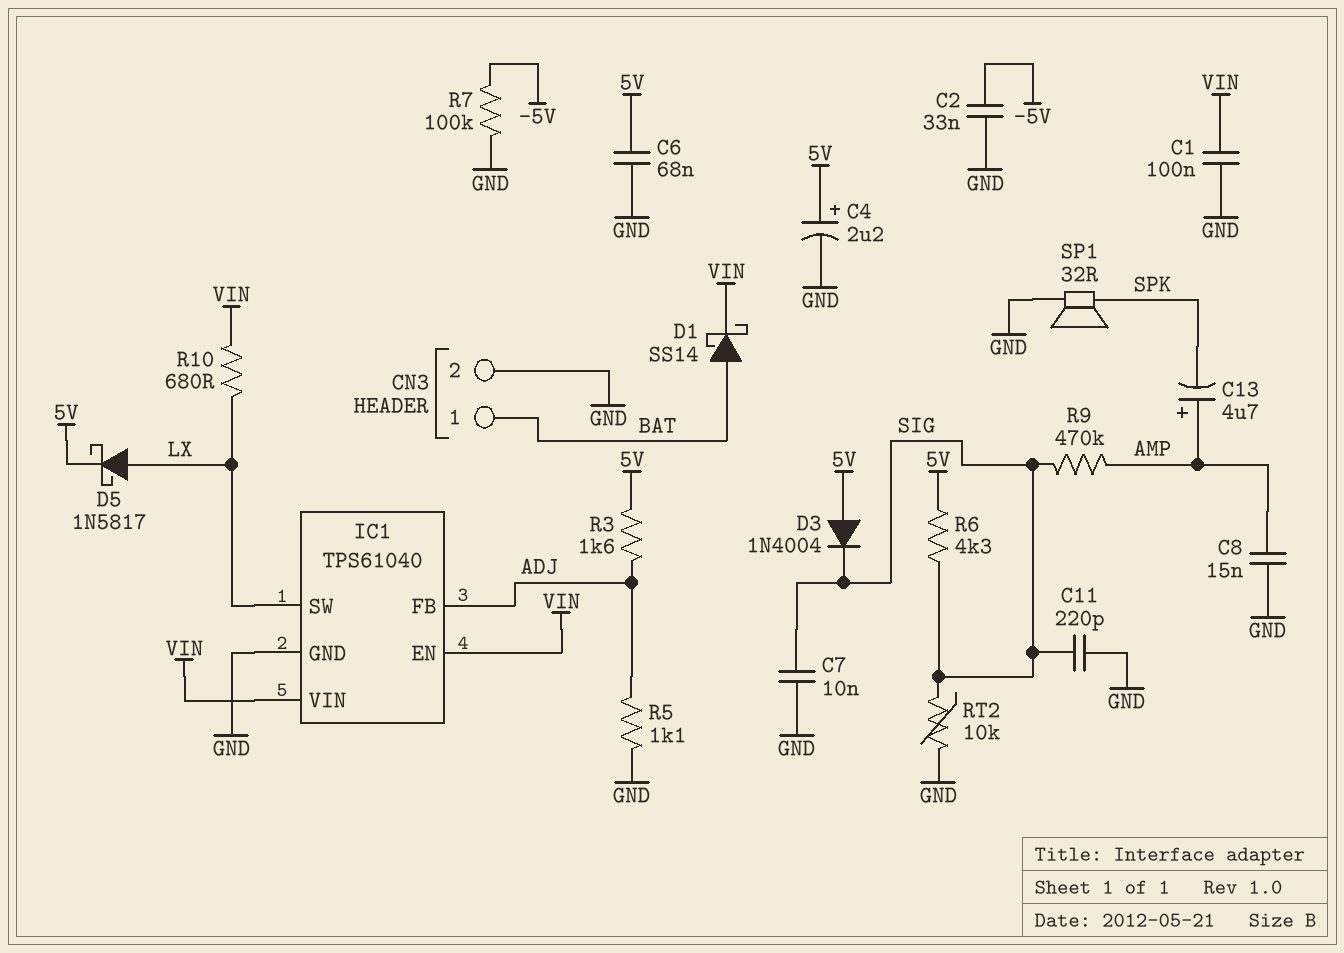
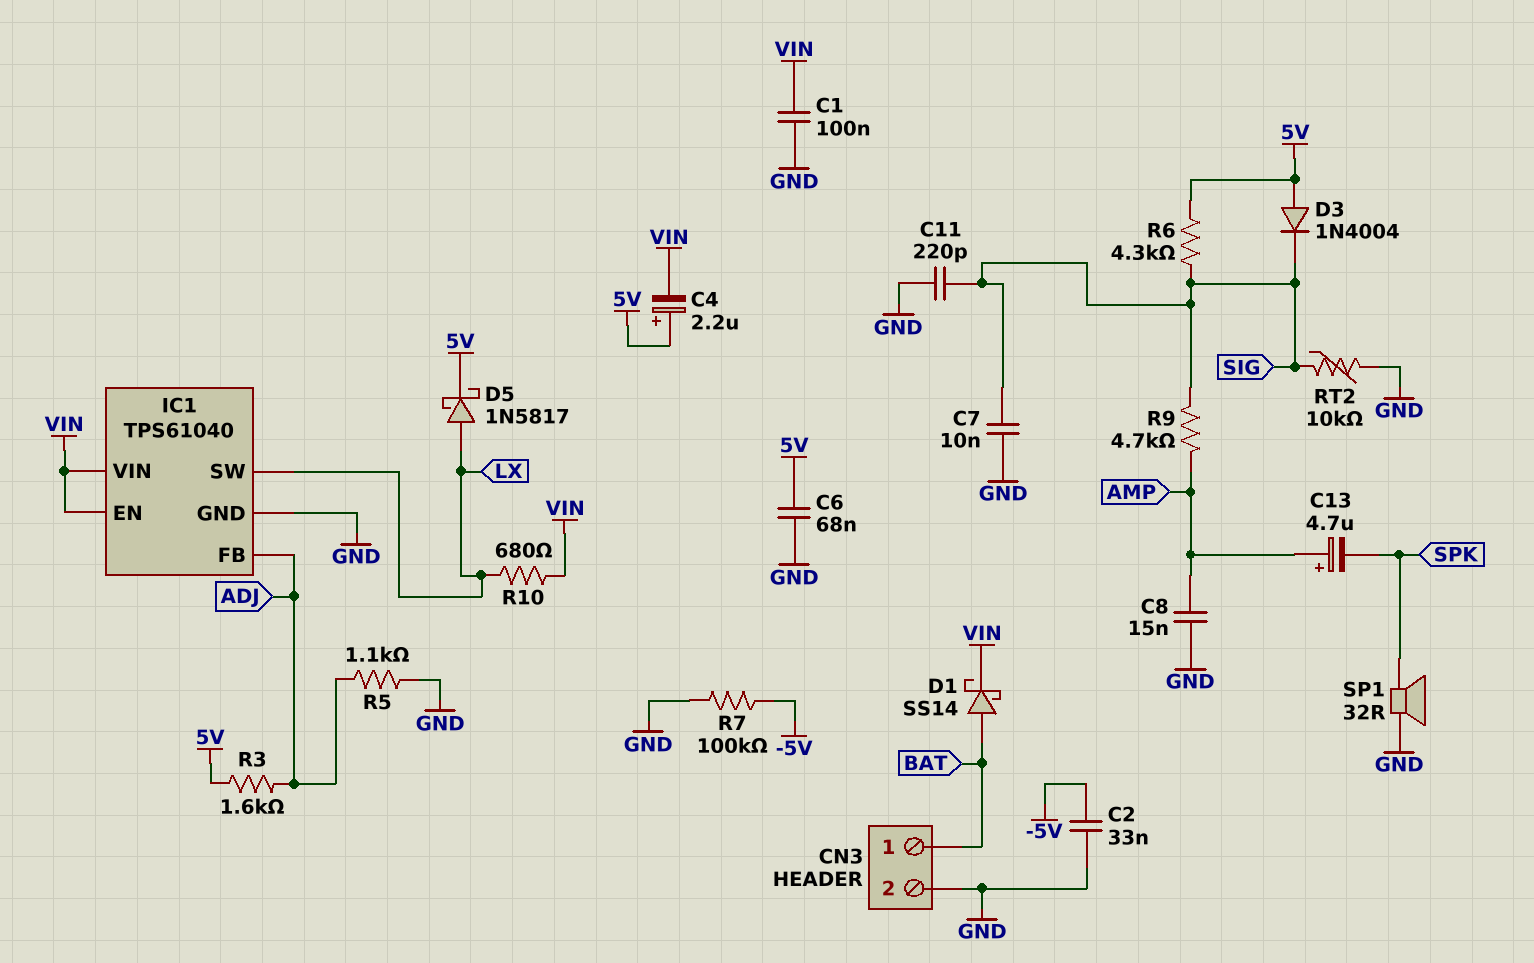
C4: 2.2uF (plus 5V, minus GND) -> 2.2uF (plus 5V, minus VIN)
R9: 470k (AMP, SIG) -> 4.7k (AMP, SIG)

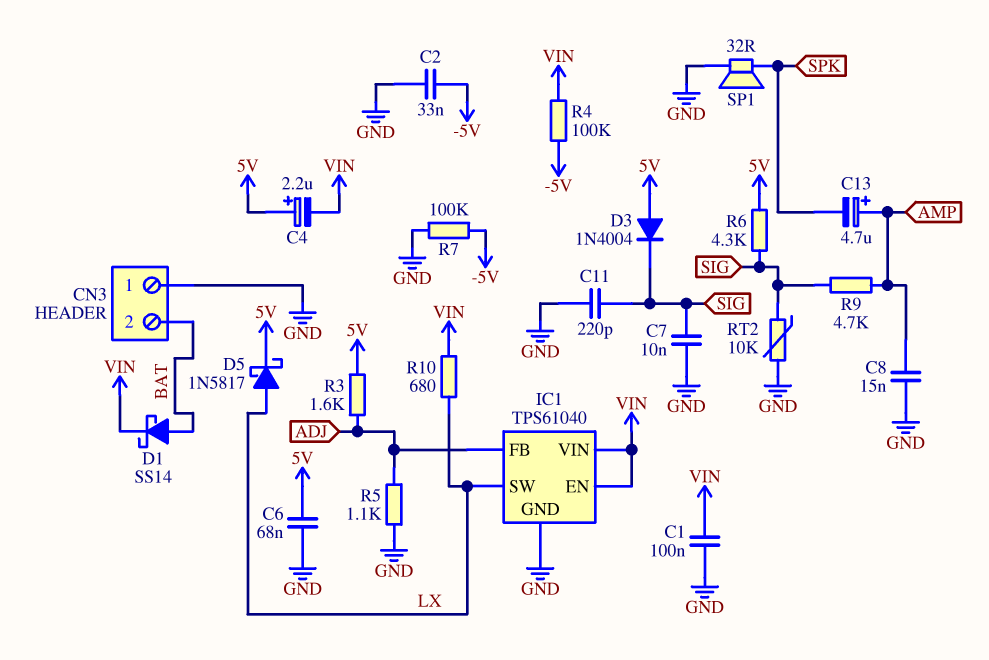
CN3 pin 1: BAT -> GND
CN3 pin 2: GND -> BAT
R4: none -> 100k (-5V, VIN)

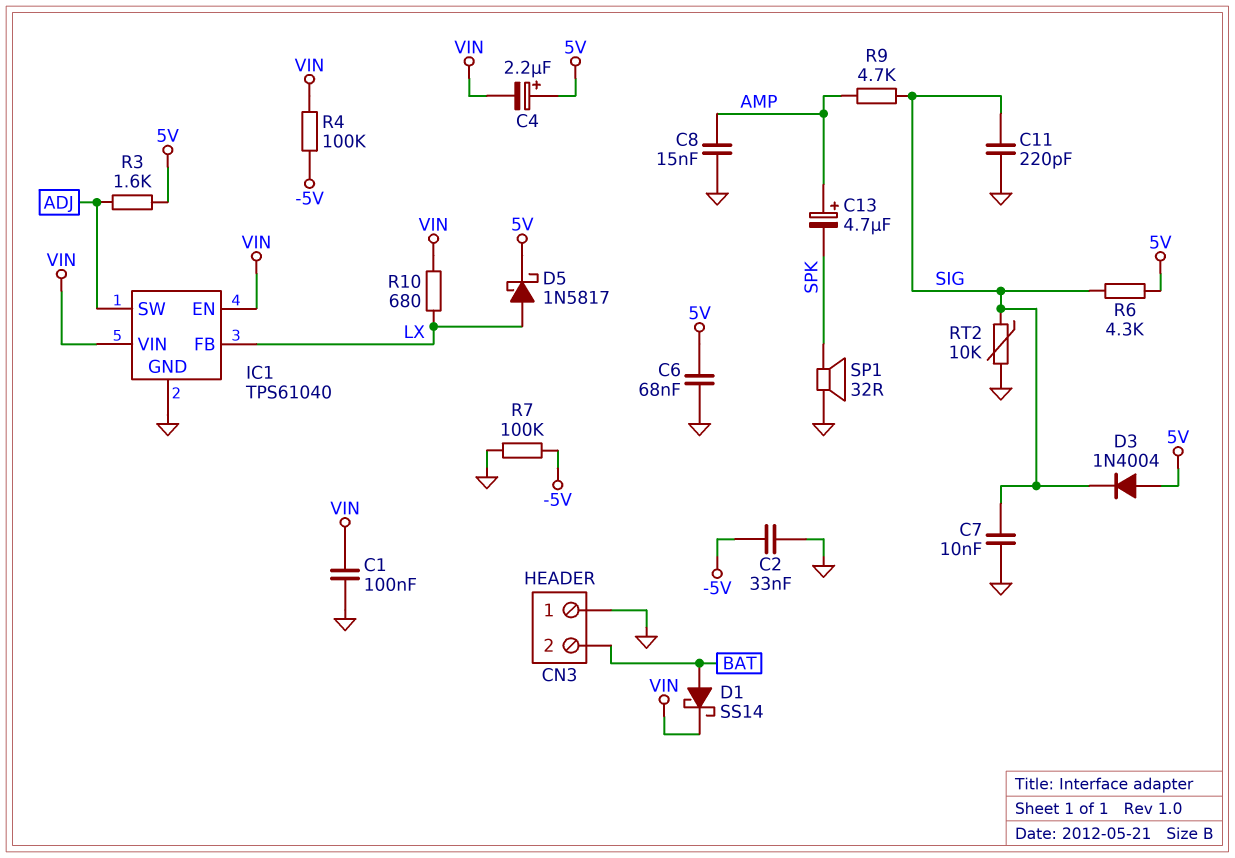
IC1 pin FB: ADJ -> LX
IC1 pin SW: LX -> ADJ
R5: 1.1k (ADJ, GND) -> none

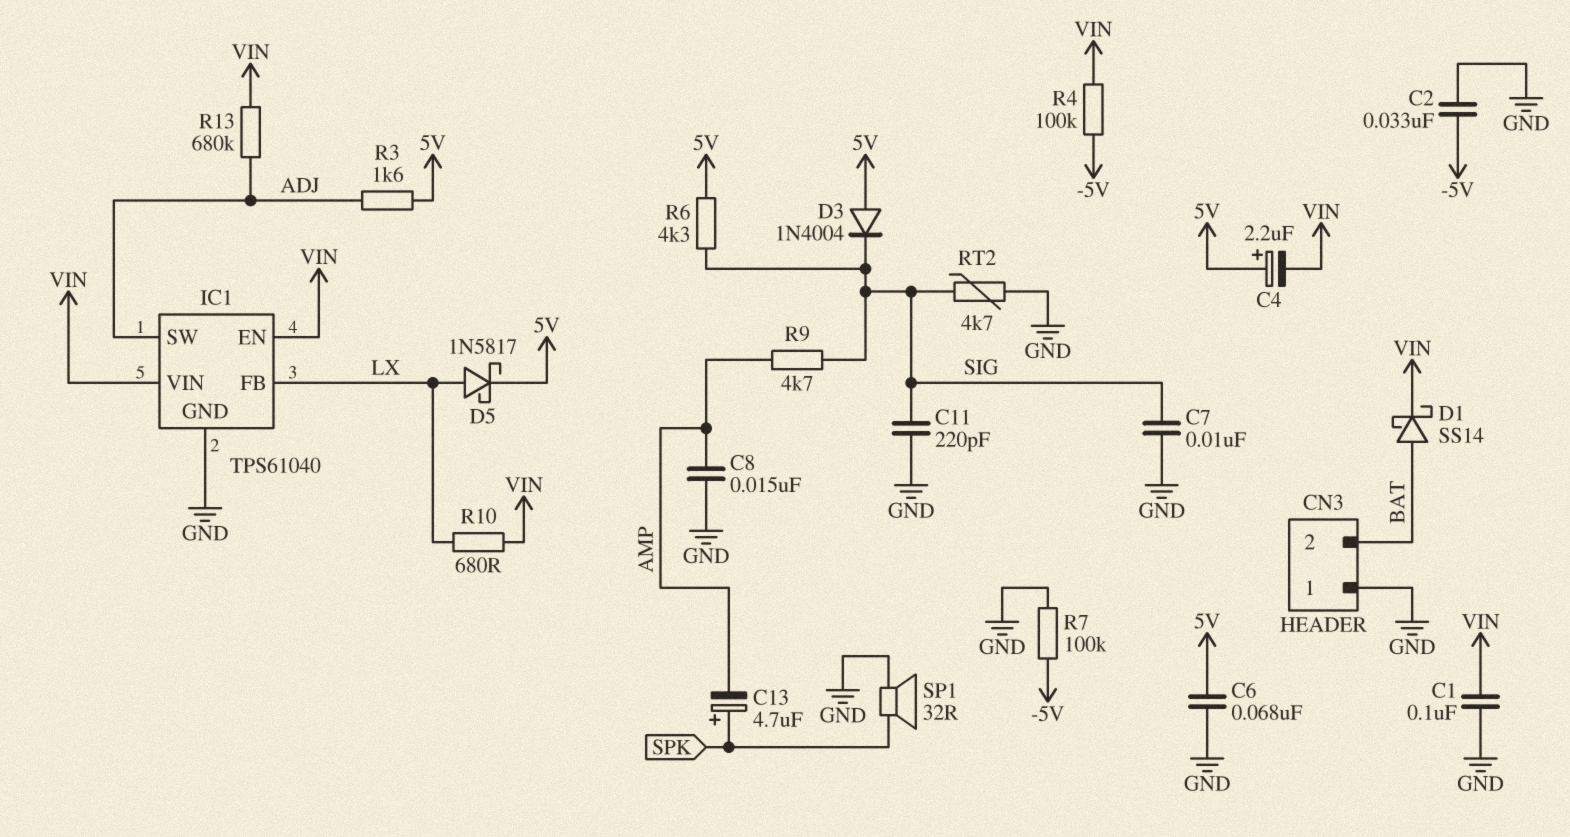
C13: 4.7uF (plus AMP, minus SPK) -> 4.7uF (plus SPK, minus AMP)
R13: none -> 680k (ADJ, VIN)
RT2: 10k (GND, SIG) -> 4.7k (GND, SIG)

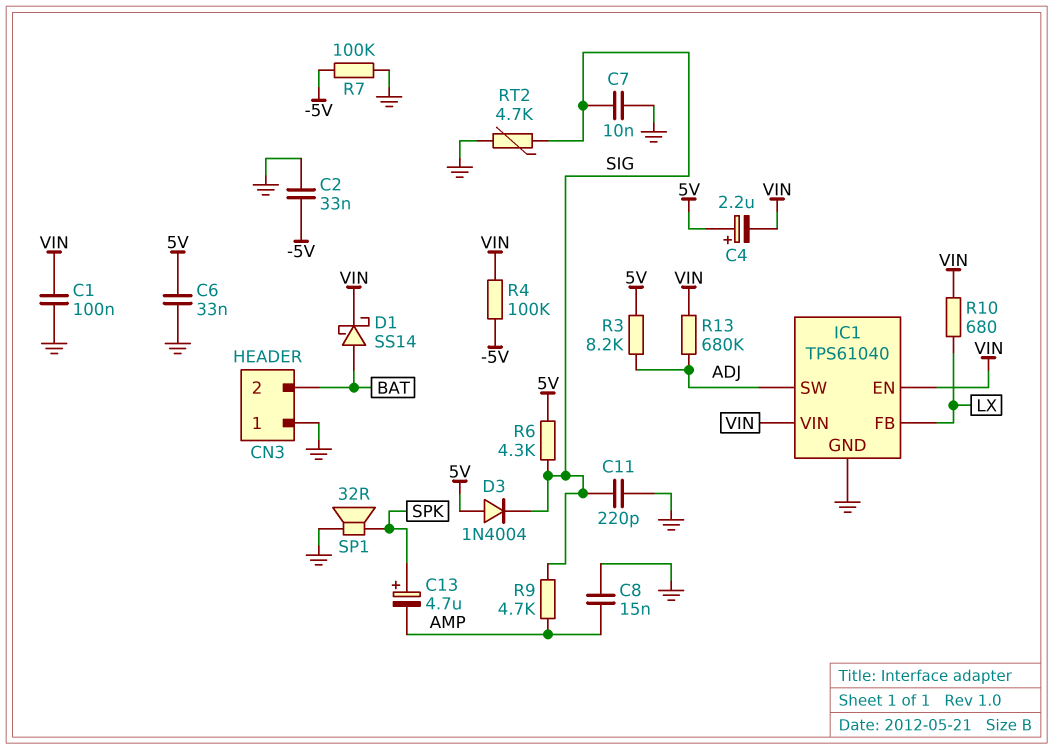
C6: 68nF (5V, GND) -> 33nF (5V, GND)
D5: schottky 1N5817 (A LX, K 5V) -> none
R3: 1.6k (5V, ADJ) -> 8.2k (5V, ADJ)

